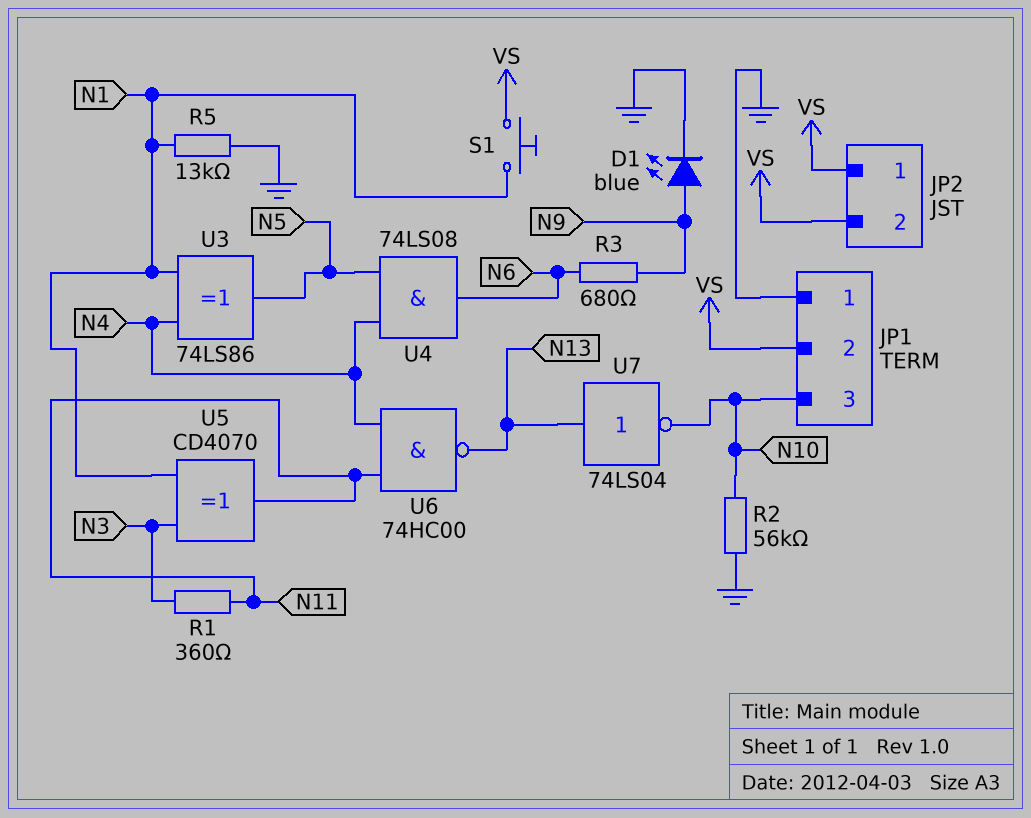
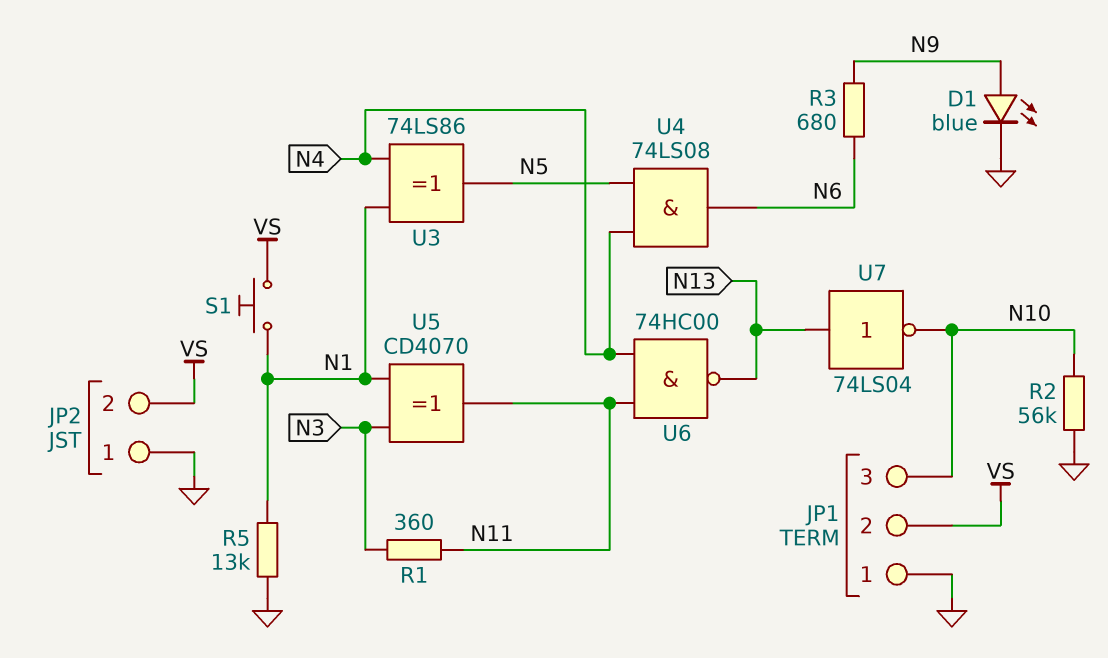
JP2 pin 1: VS -> GND

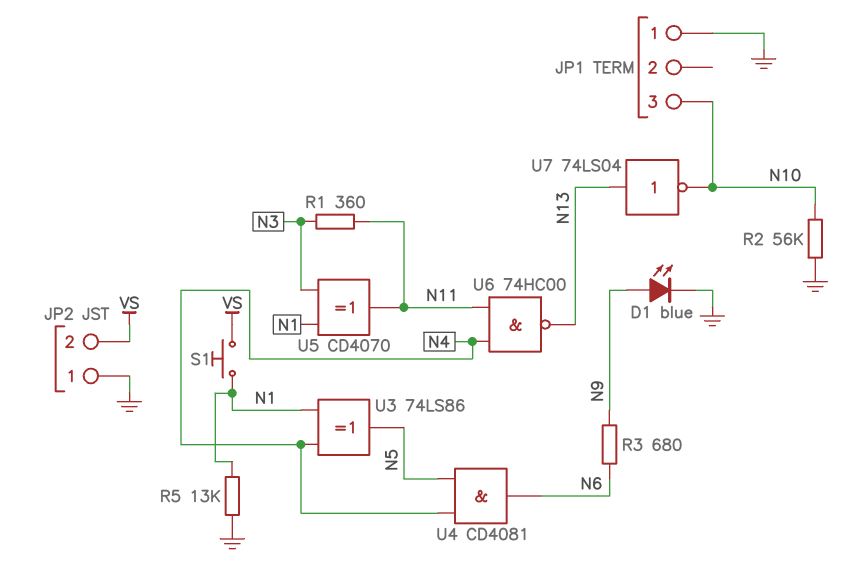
JP1 pin 2: VS -> none
U4: AND 74LS08 (in N4, in N5, out N6) -> AND CD4081 (in N4, in N5, out N6)

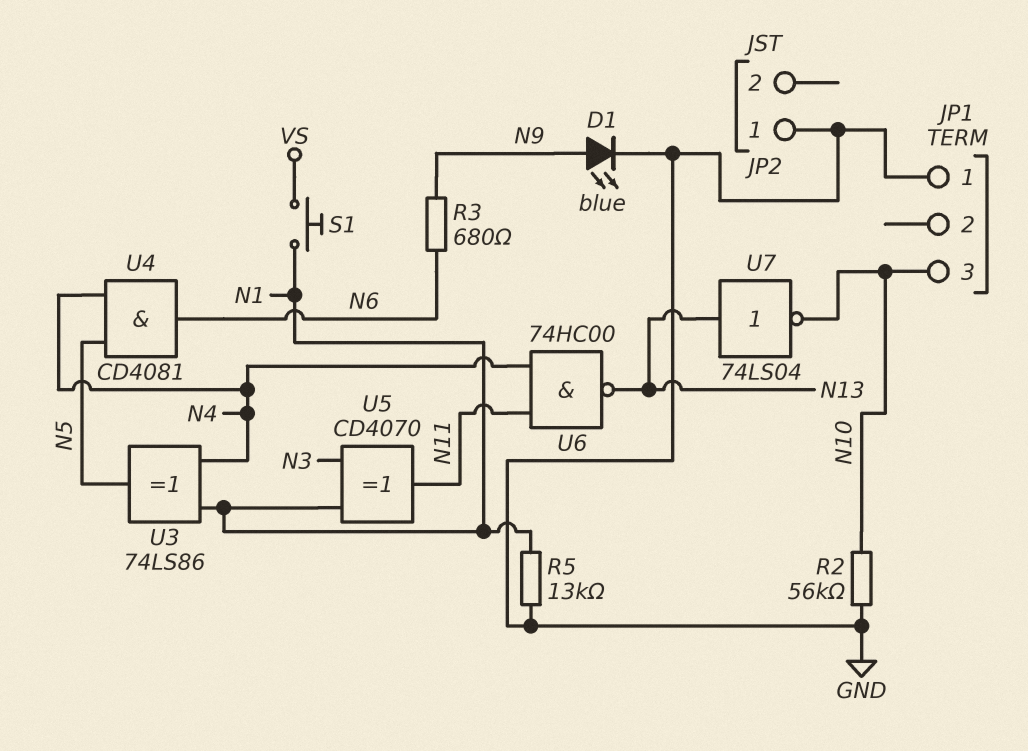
JP2 pin 2: VS -> none
R1: 360 (N3, N11) -> none

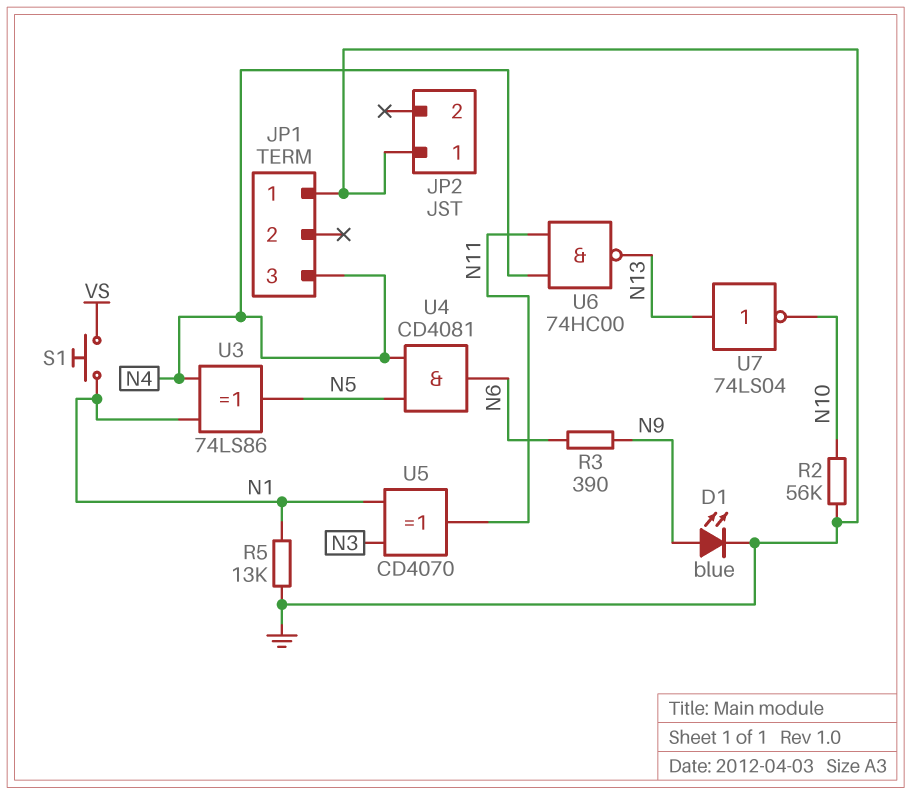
JP1 pin 3: N10 -> N4
R3: 680 (N6, N9) -> 390 (N6, N9)

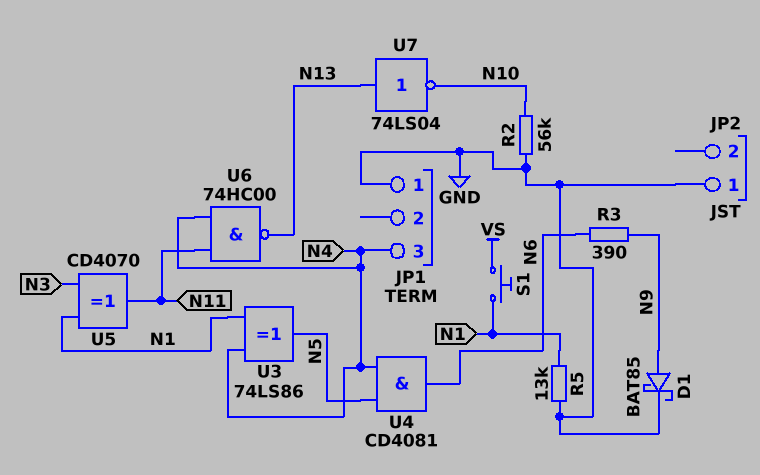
D1: LED blue (A N9, K GND) -> schottky BAT85 (A N9, K GND)

